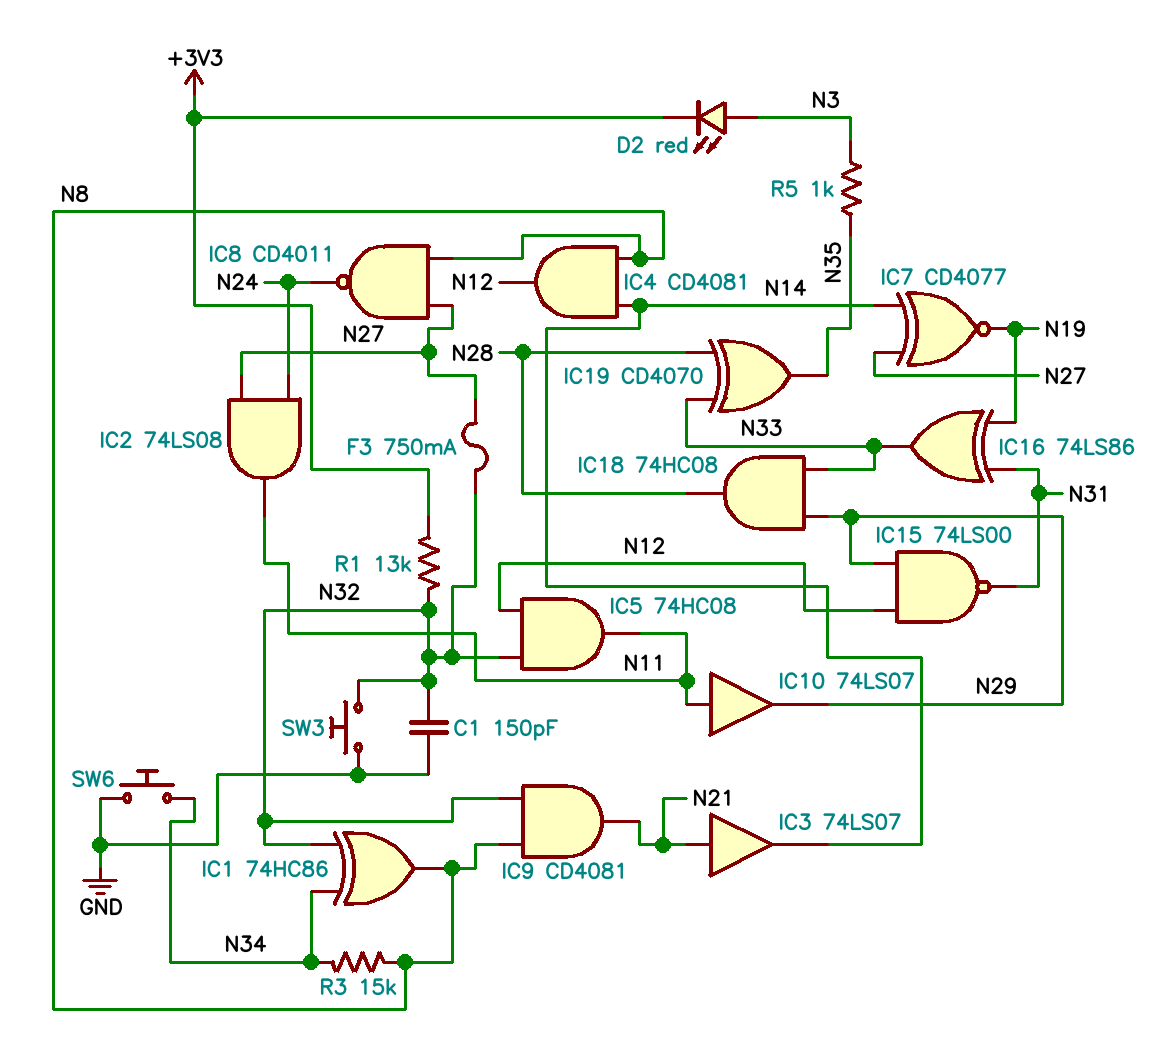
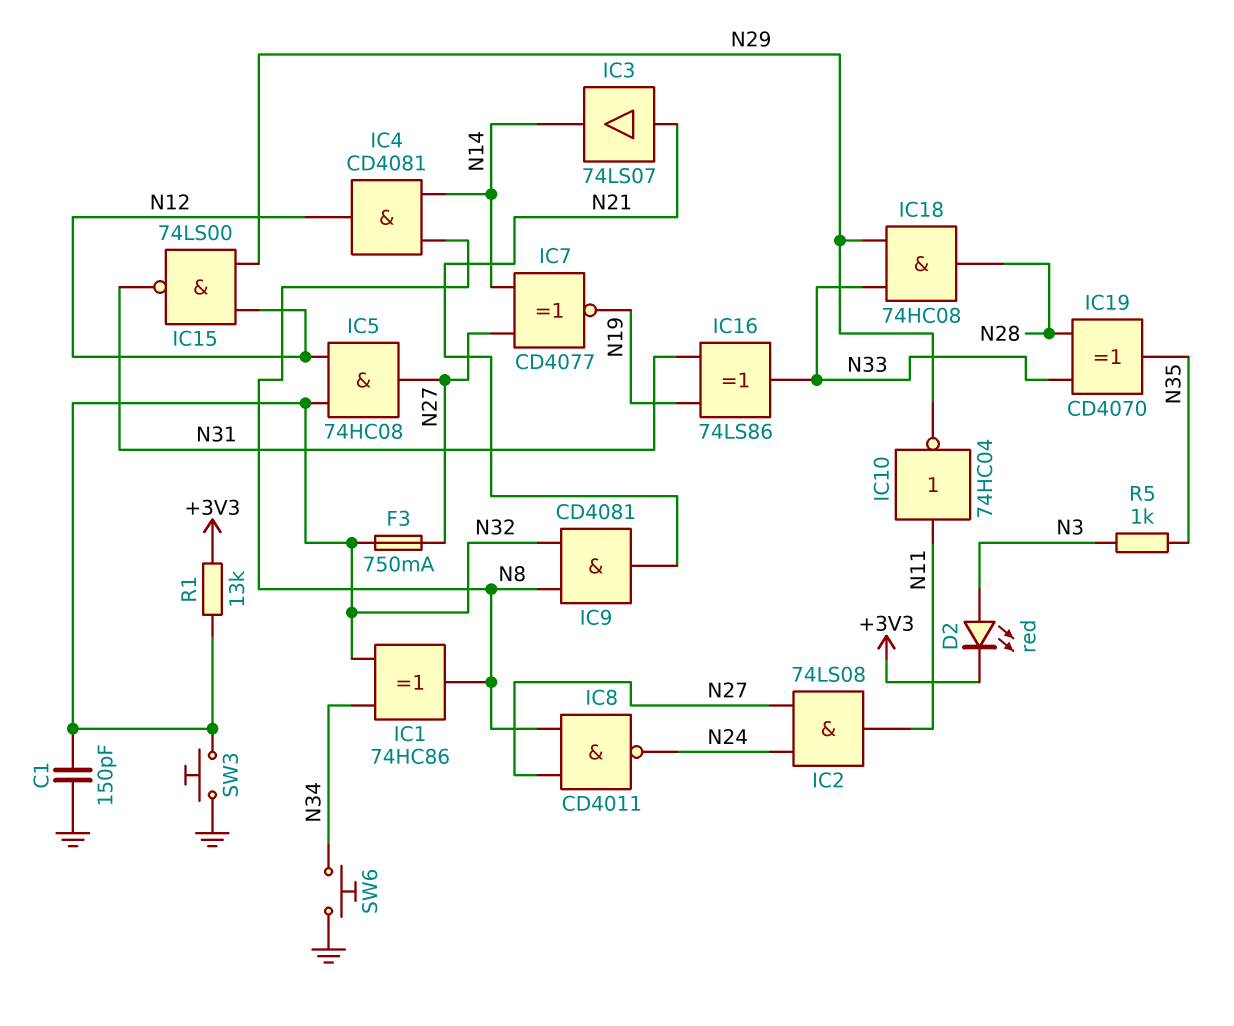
IC5: AND 74HC08 (in N12, in N32, out N11) -> AND 74HC08 (in N12, in N32, out N27)
IC10: buffer 74LS07 (in N11, out N29) -> NOT 74HC04 (in N11, out N29)
R3: 15k (N8, N34) -> none

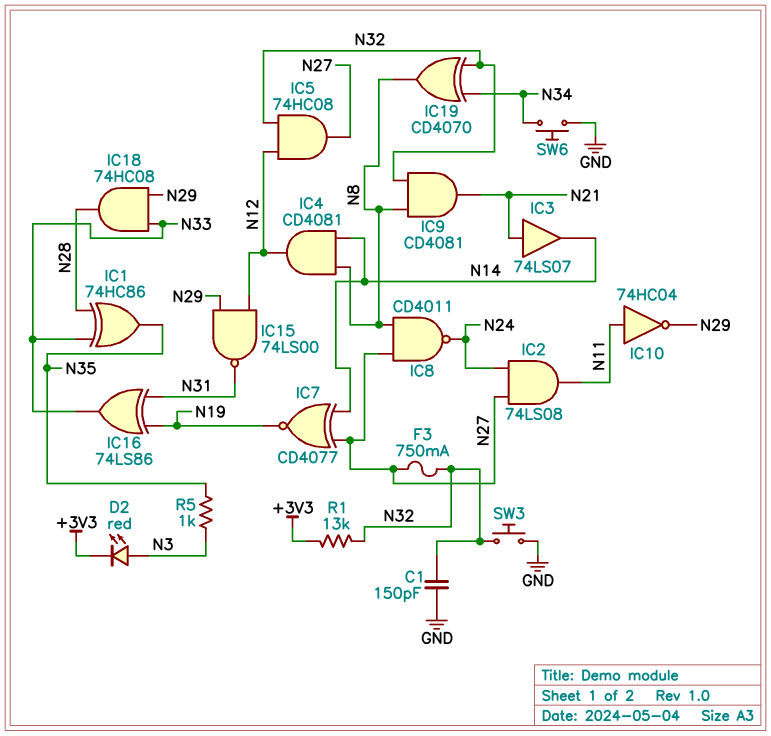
IC1: XOR 74HC86 (in N32, in N34, out N8) -> XOR 74HC86 (in N28, in N33, out N35)
IC19: XOR CD4070 (in N28, in N33, out N35) -> XOR CD4070 (in N32, in N34, out N8)

